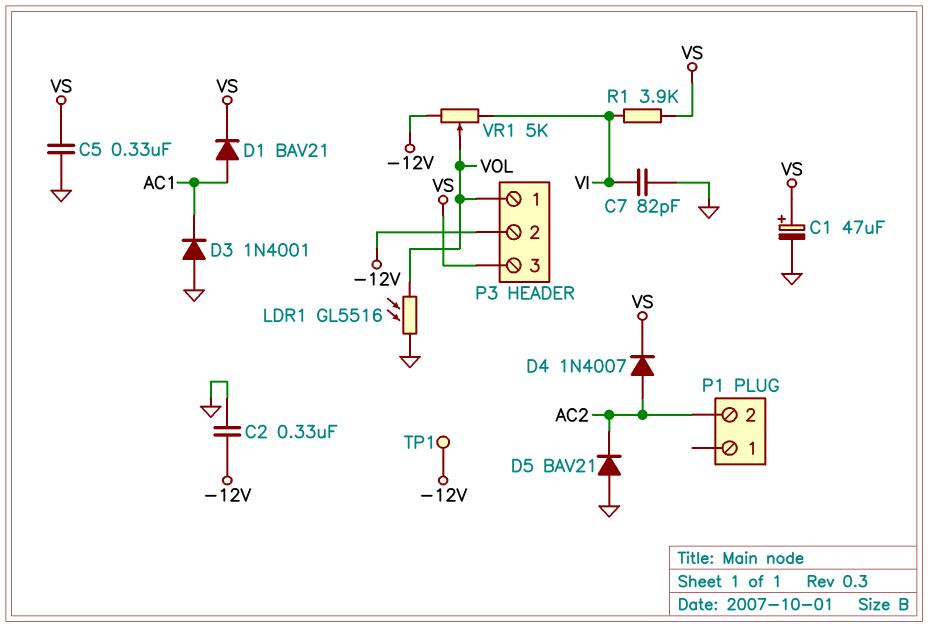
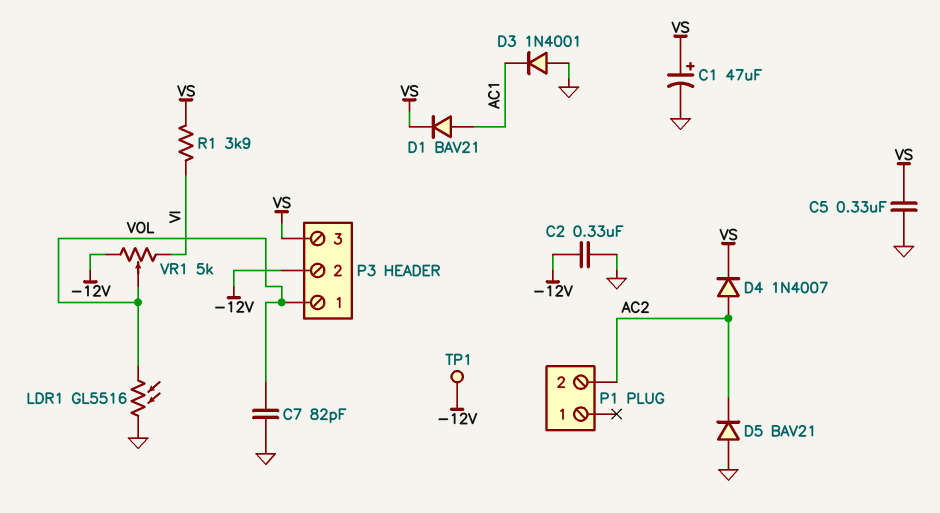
C7: 82pF (GND, VI) -> 82pF (GND, VOL)

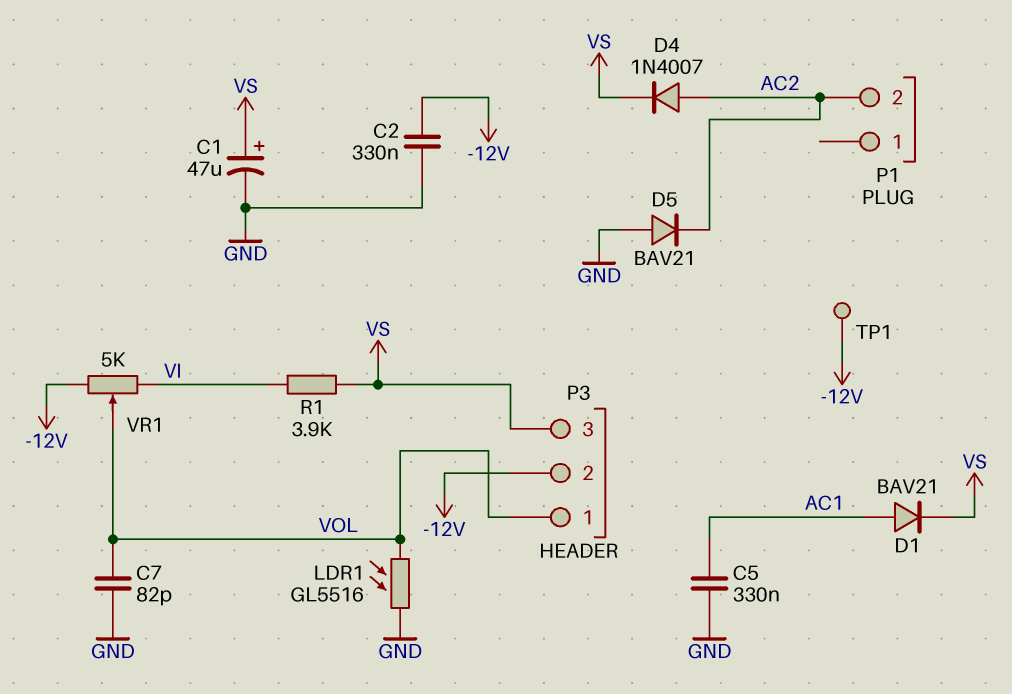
C5: 330nF (GND, VS) -> 330nF (AC1, GND)
D3: diode 1N4001 (A GND, K AC1) -> none

